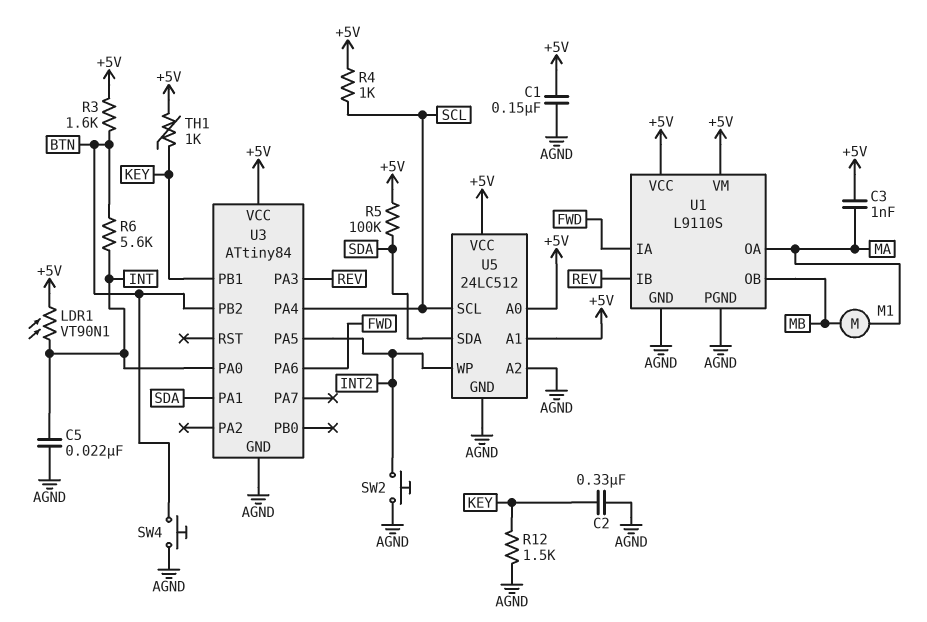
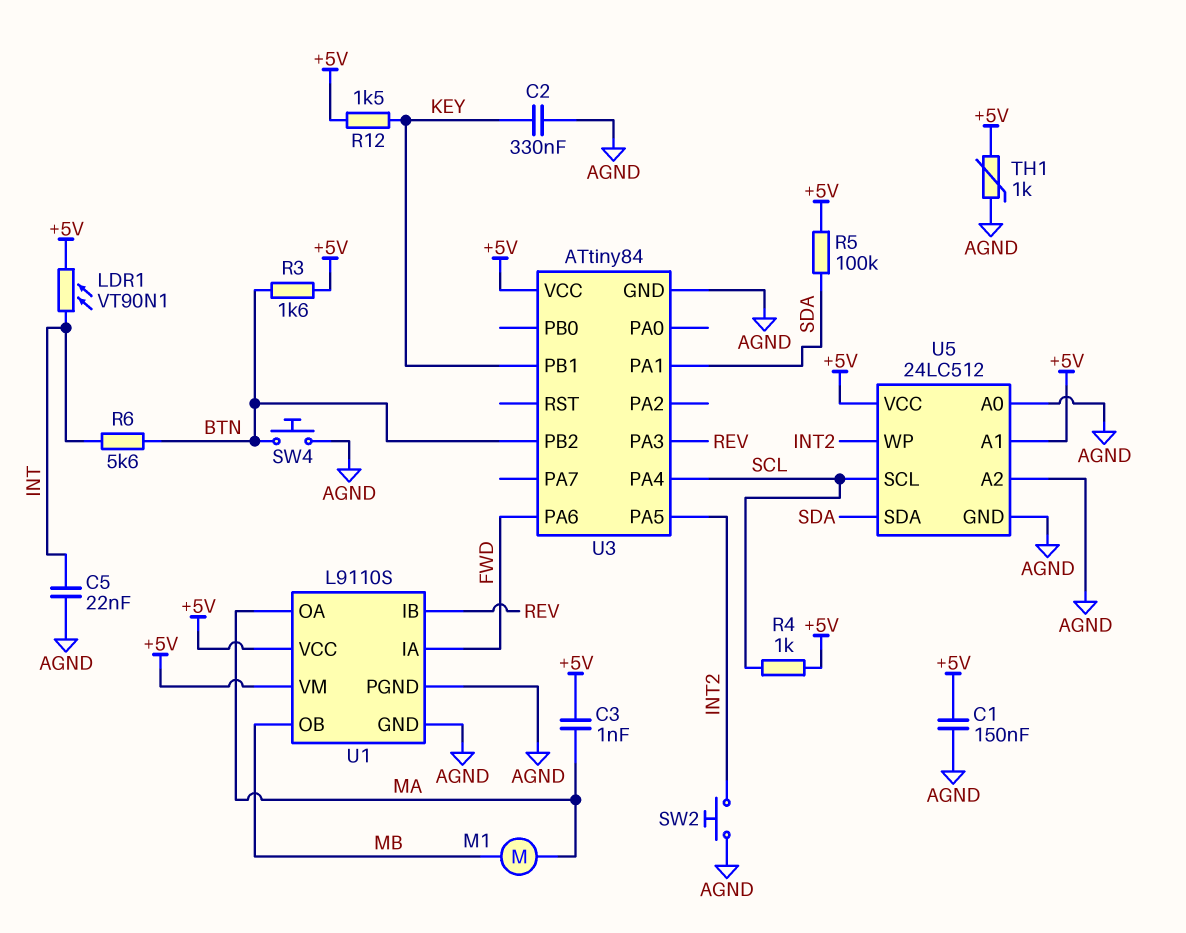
R12: 1.5k (AGND, KEY) -> 1.5k (+5V, KEY)
TH1: 1k (+5V, KEY) -> 1k (+5V, AGND)
U3 pin PA0: INT -> none
U5 pin A0: +5V -> AGND

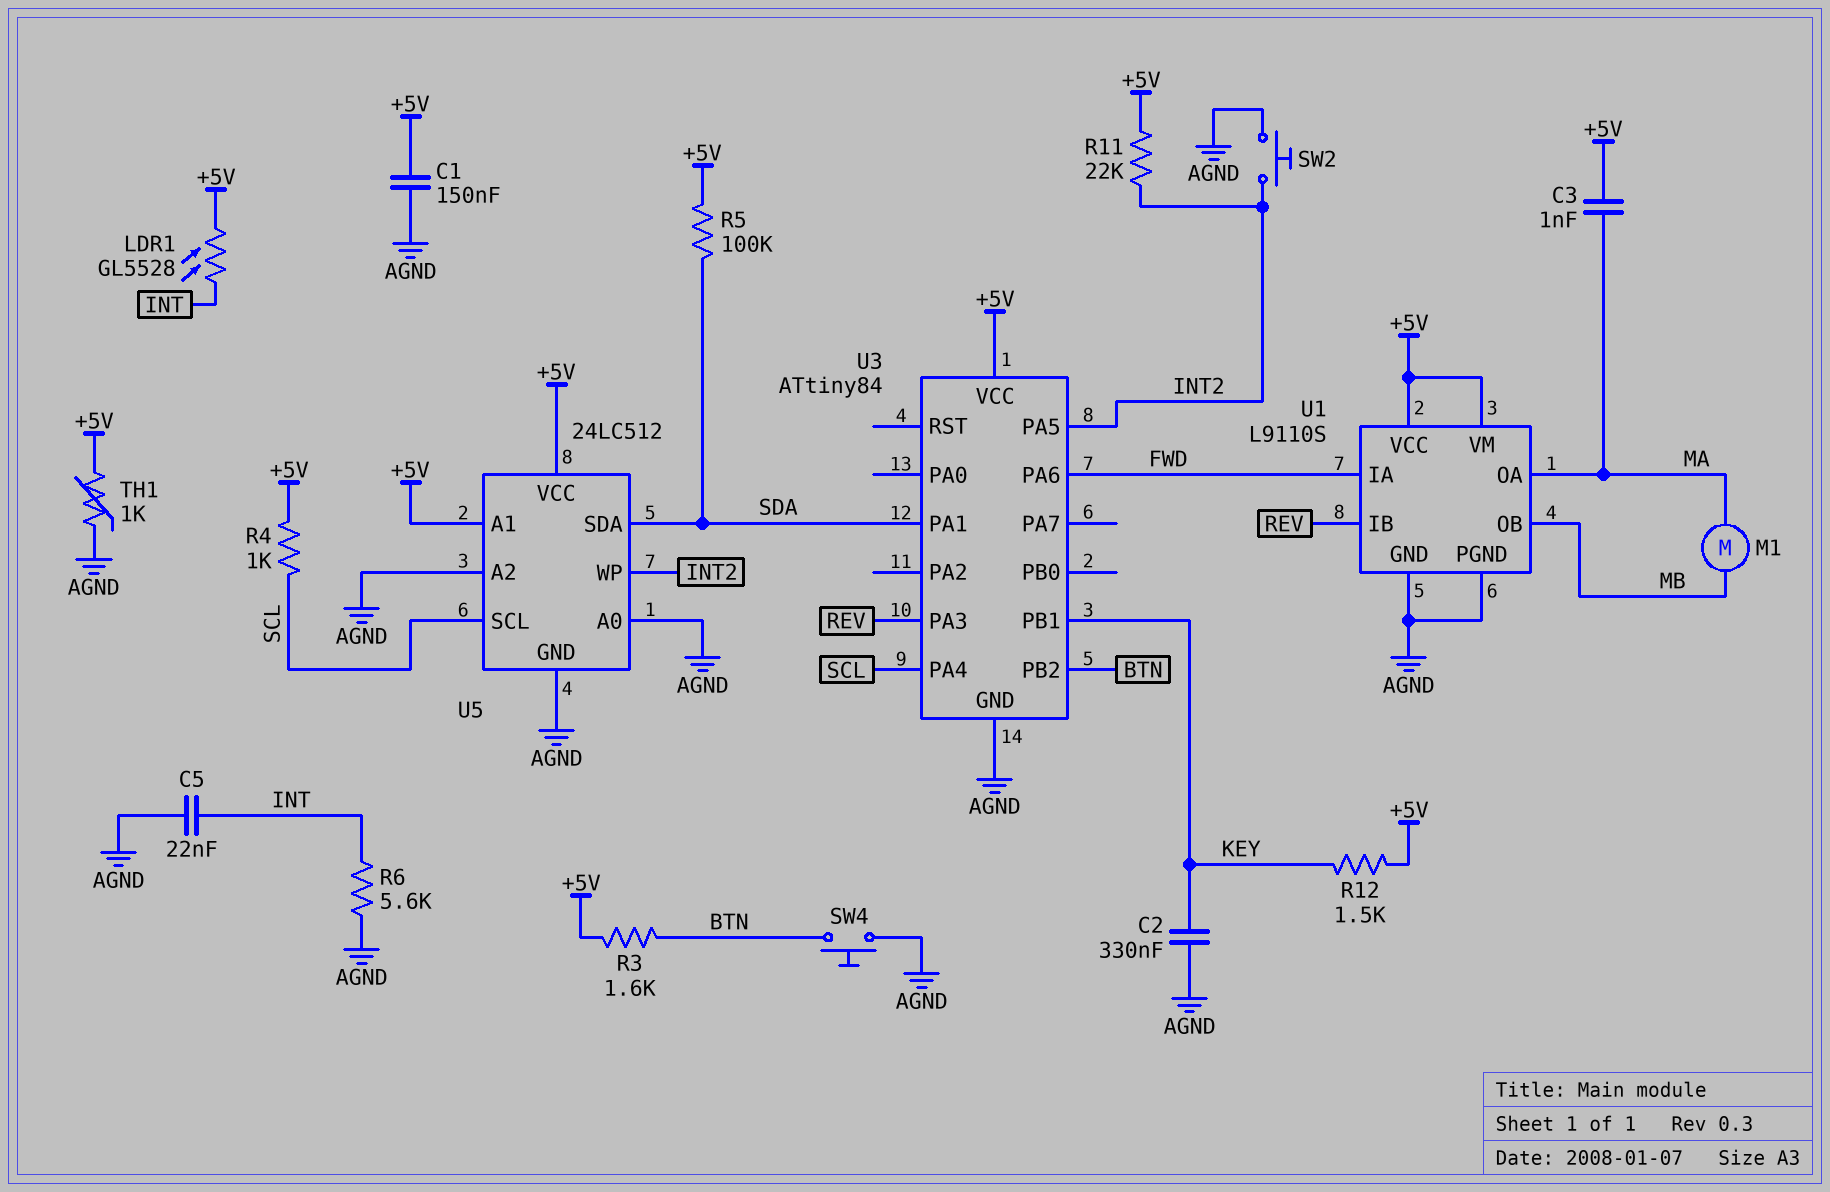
LDR1: VT90N1 (+5V, INT) -> GL5528 (+5V, INT)
R6: 5.6k (BTN, INT) -> 5.6k (AGND, INT)
R11: none -> 22k (+5V, INT2)

